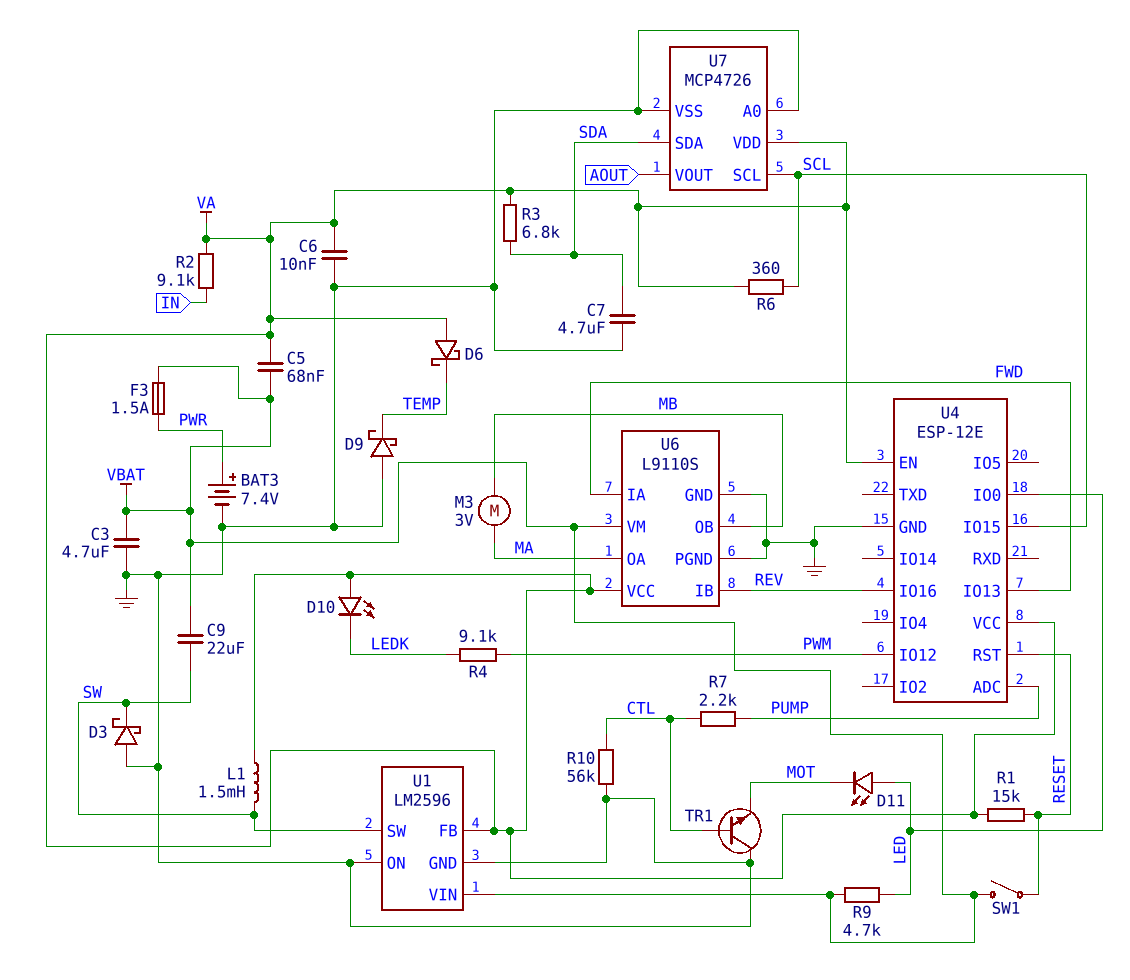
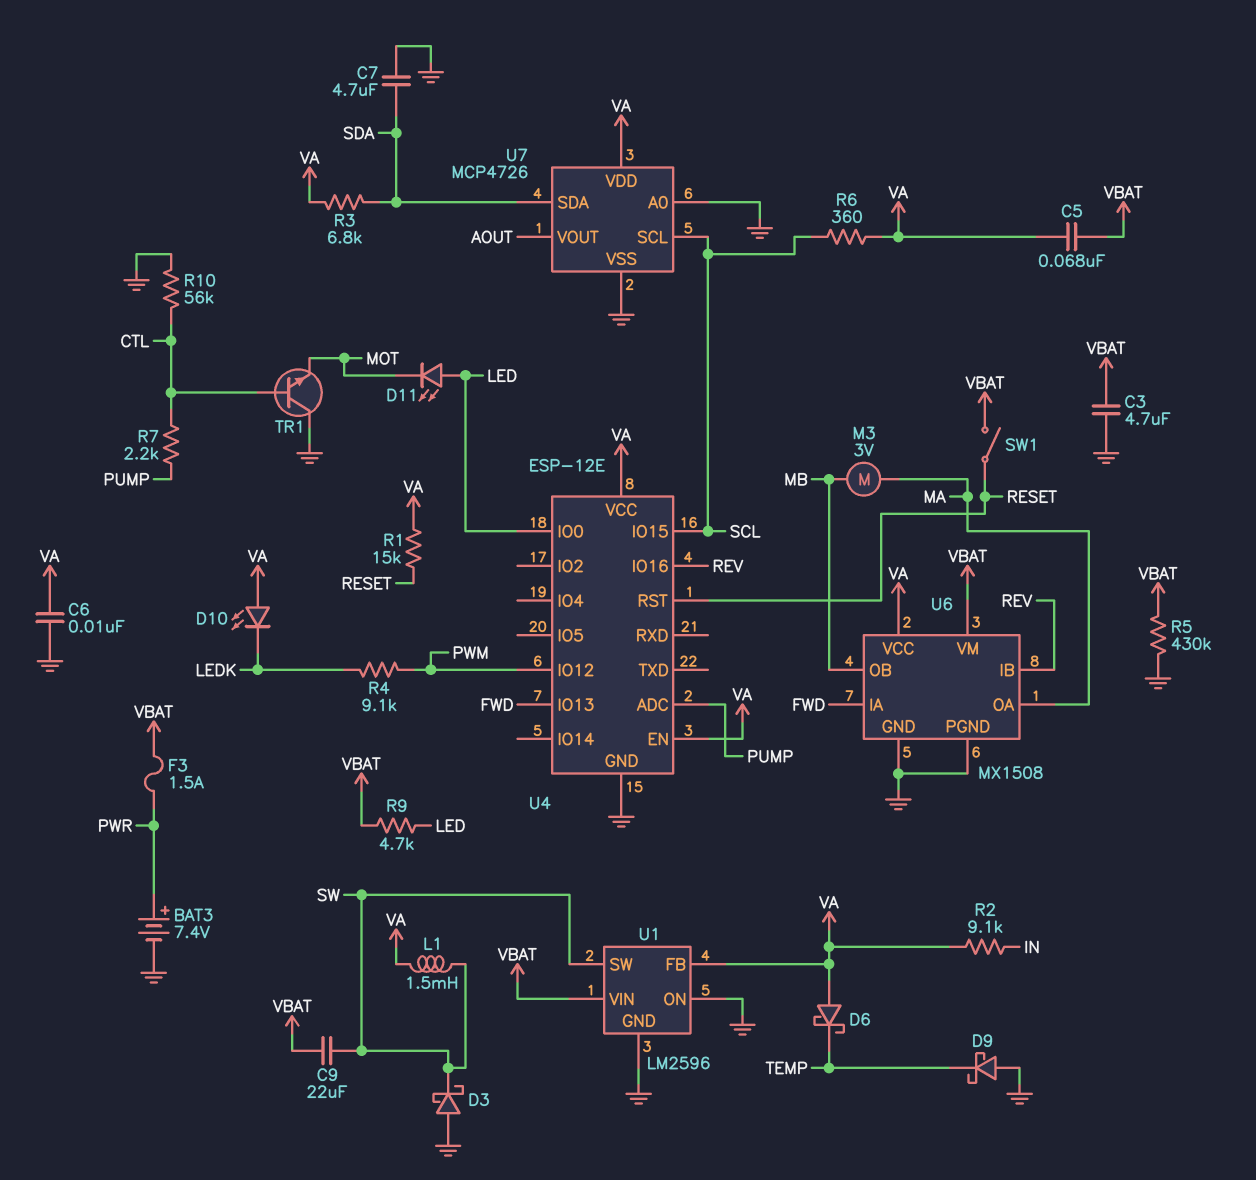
R5: none -> 430k (GND, VBAT)
U6: L9110S -> MX1508

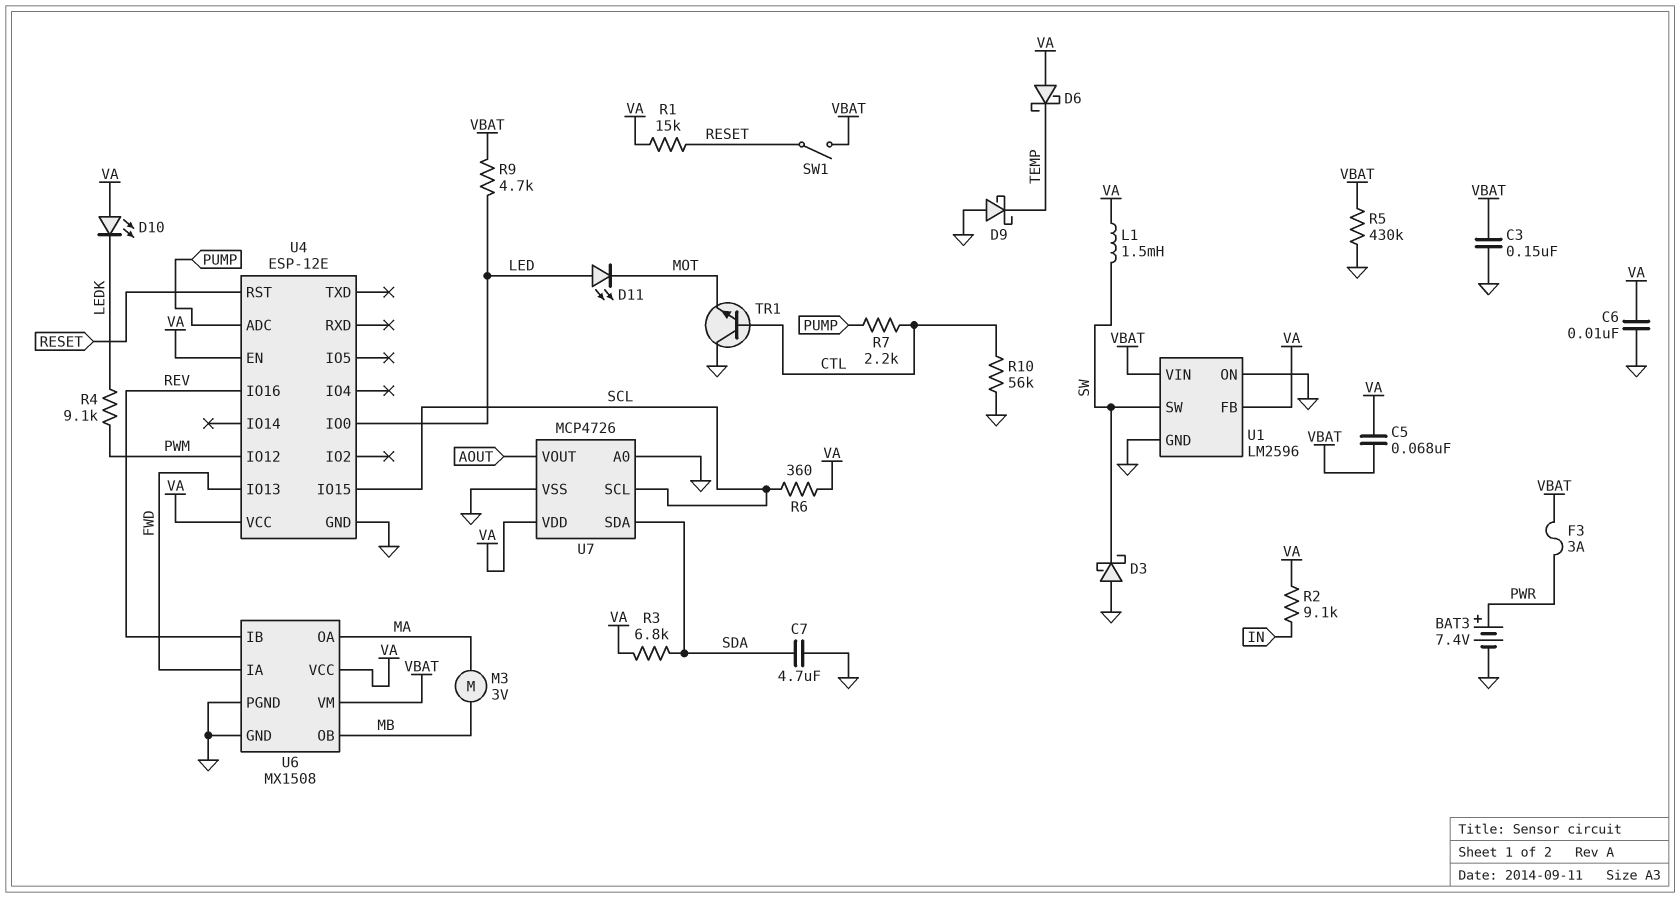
C3: 4.7uF (GND, VBAT) -> 150nF (GND, VBAT)
C9: 22uF (SW, VBAT) -> none
F3: 1.5A (PWR, VBAT) -> 3A (PWR, VBAT)

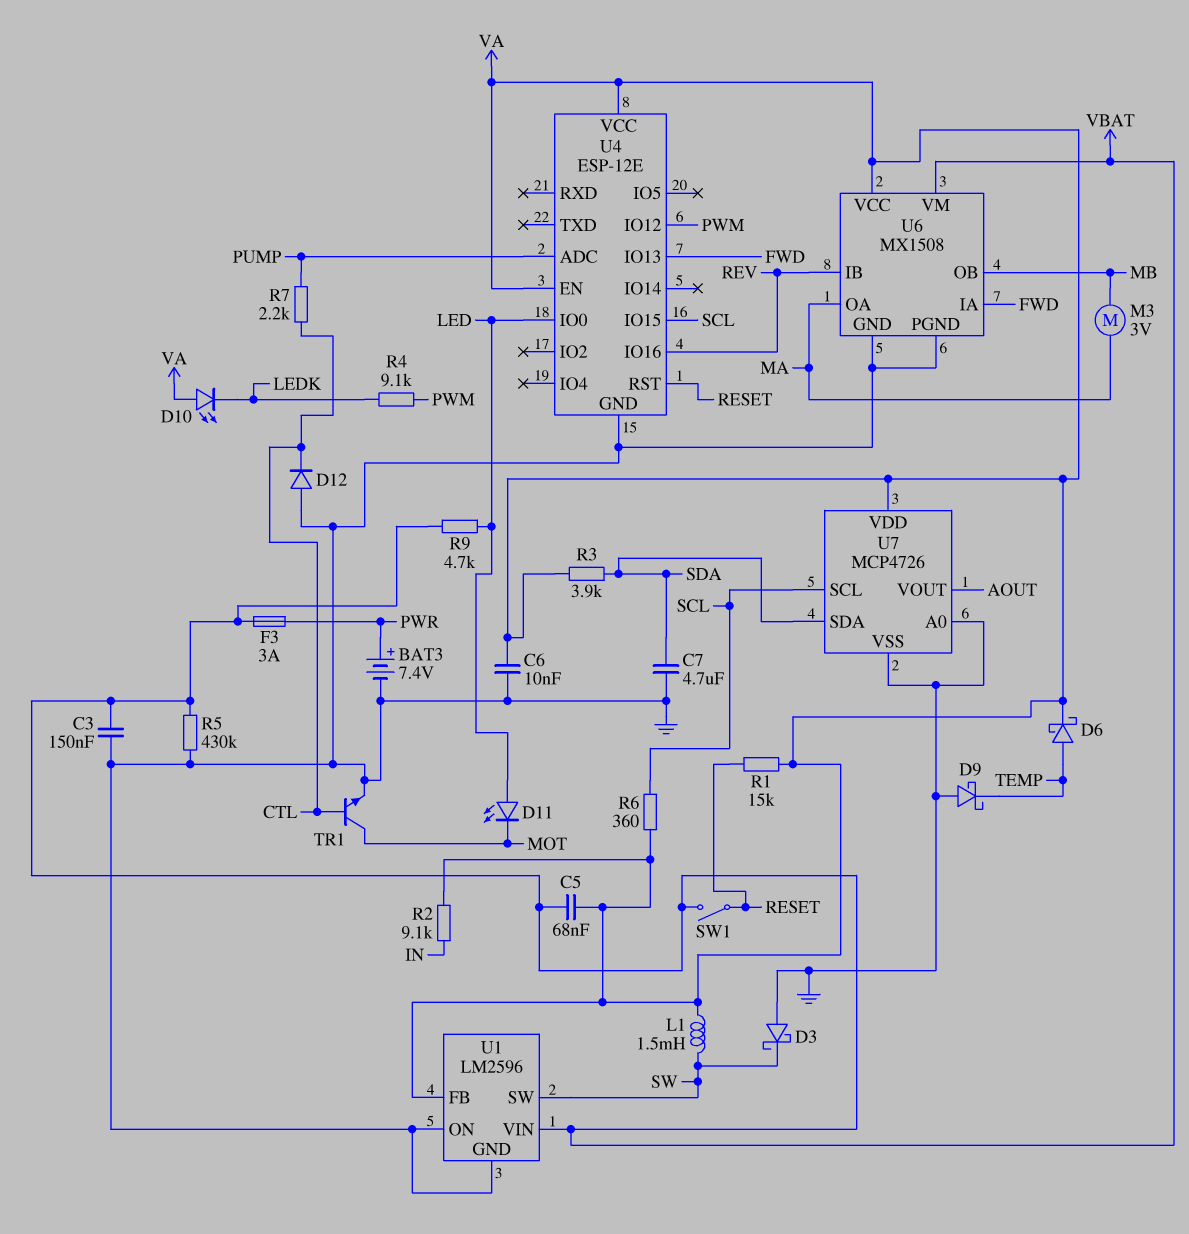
D6: schottky (A VA, K TEMP) -> schottky (A TEMP, K VA)
D12: none -> diode (A GND, K CTL)
R3: 6.8k (SDA, VA) -> 3.9k (SDA, VA)
R10: 56k (CTL, GND) -> none
TR1: NPN (B CTL, C GND, E MOT) -> NPN (B CTL, C MOT, E GND)

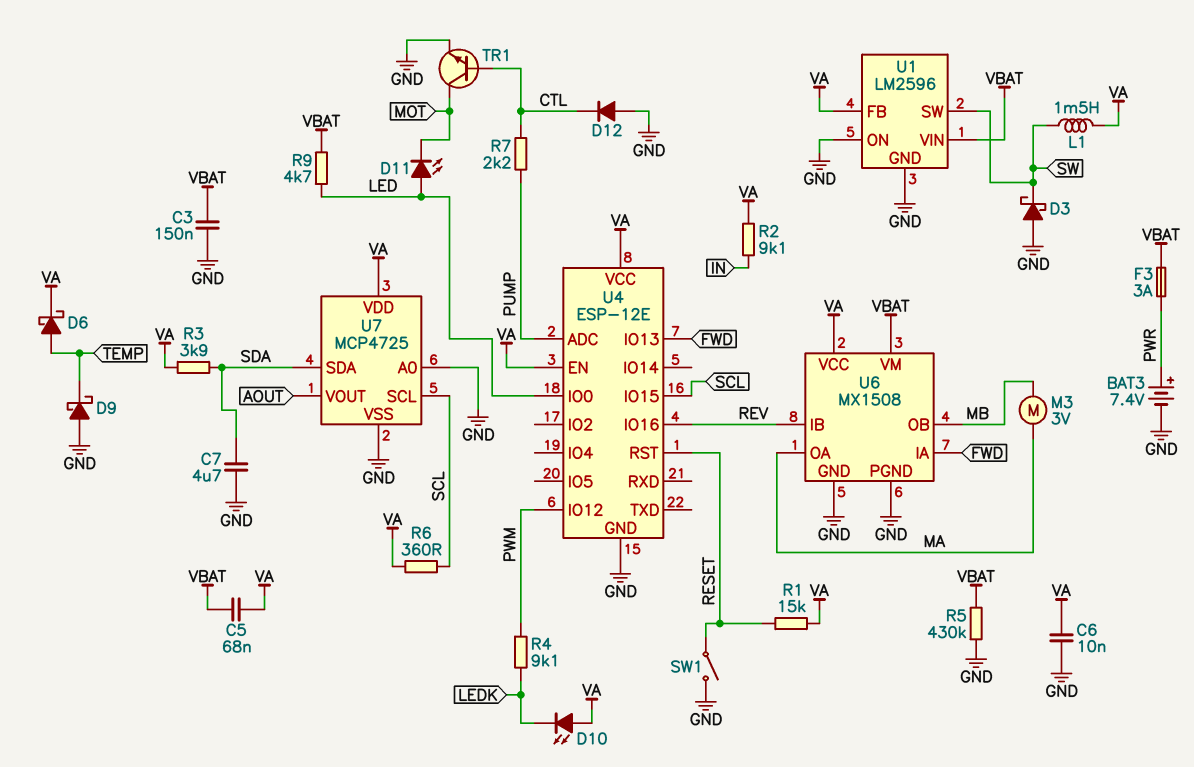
SW1: switch (RESET, VBAT) -> switch (GND, RESET)
U7: MCP4726 -> MCP4725

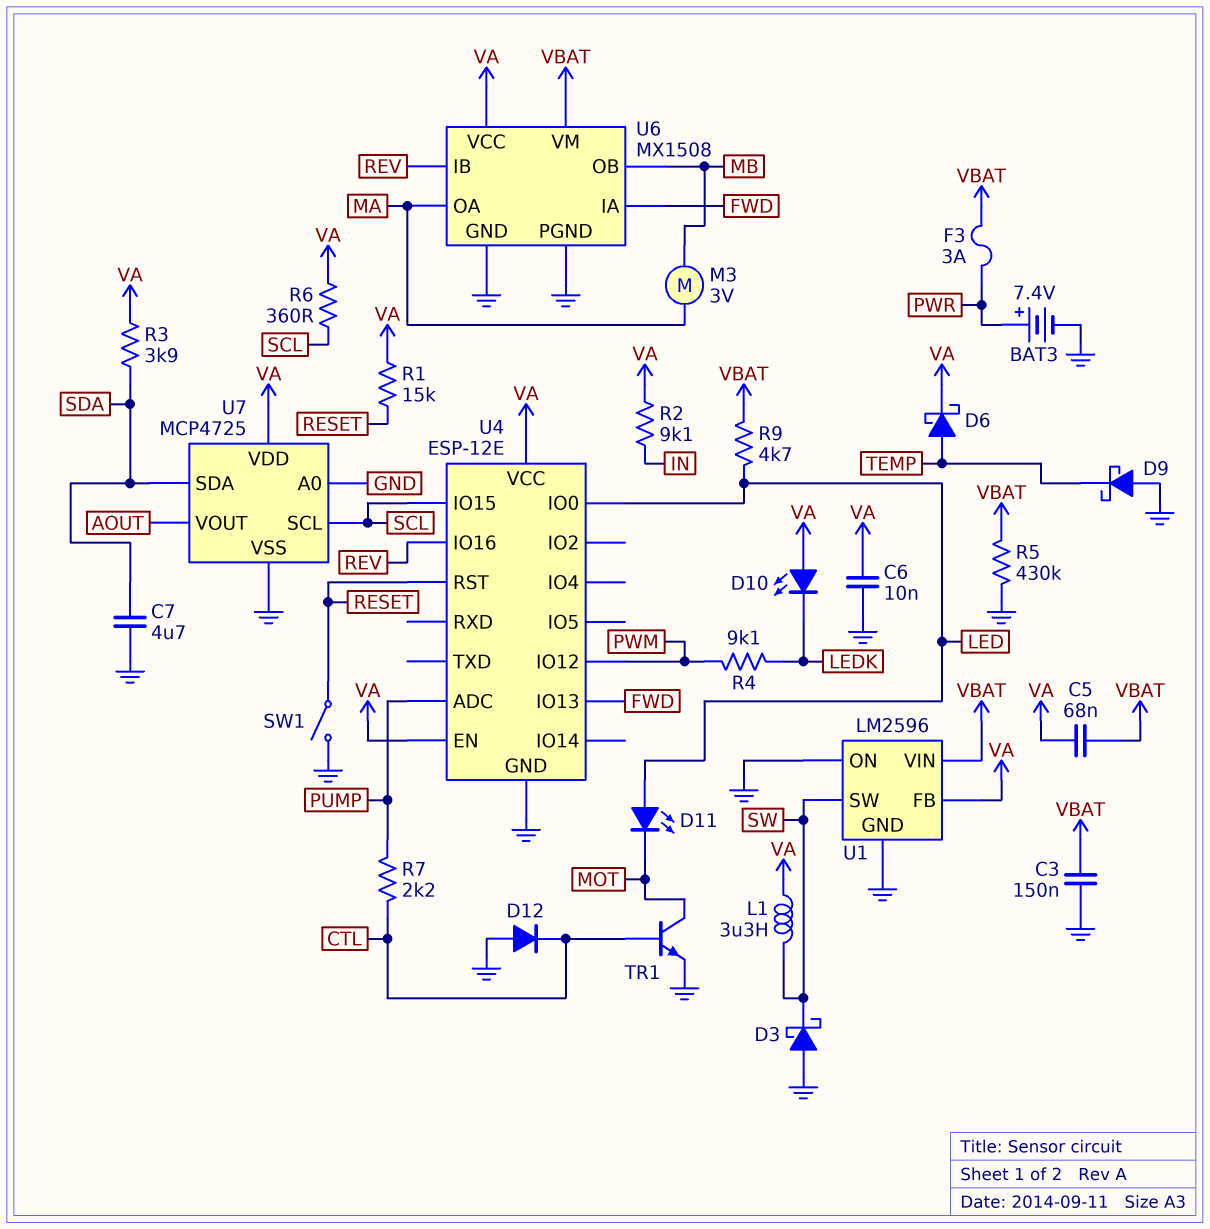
L1: 1.5mH (SW, VA) -> 3.3uH (SW, VA)

